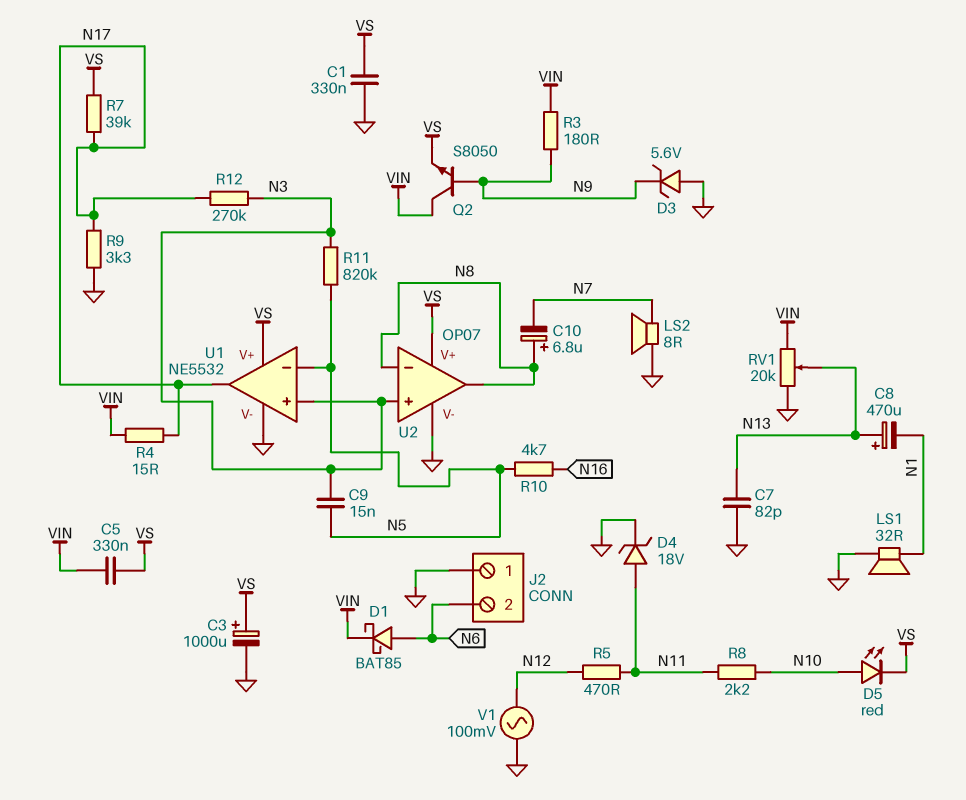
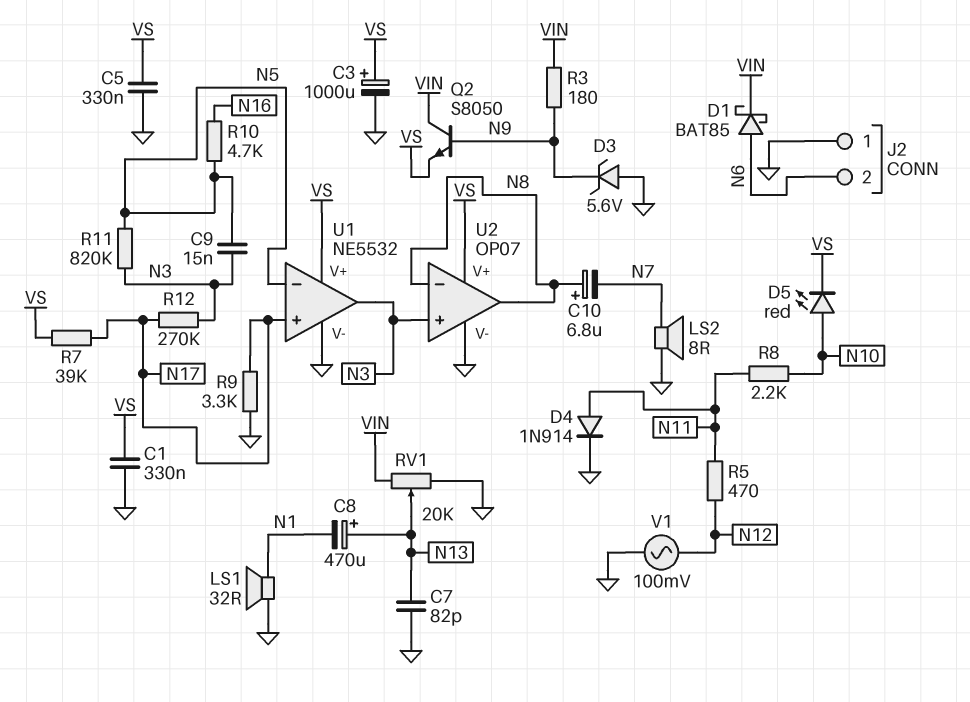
C5: 330nF (VIN, VS) -> 330nF (GND, VS)
D4: zener 18V (A N11, K GND) -> diode 1N914 (A N11, K GND)
R4: 15 (N17, VIN) -> none
U1 pin in+: N3 -> N17
U1 pin out: N17 -> N3

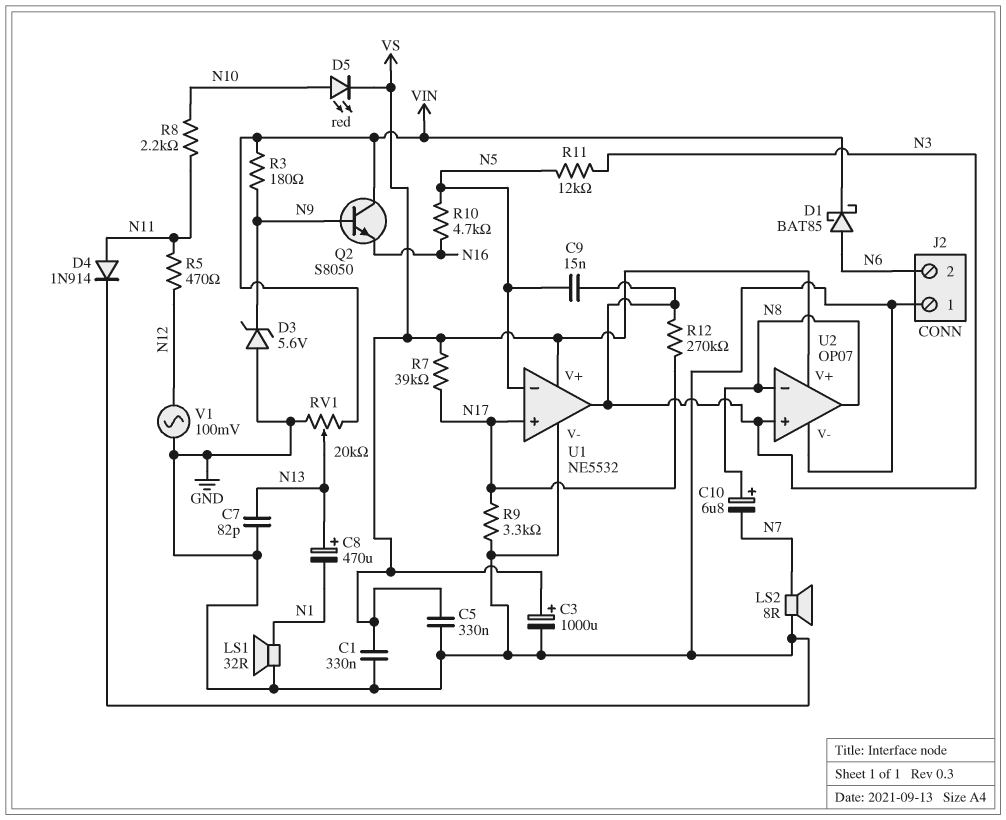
Q2: NPN S8050 (B N9, C VIN, E VS) -> NPN S8050 (B N9, C VIN, E N16)
R11: 820k (N3, N5) -> 12k (N3, N5)

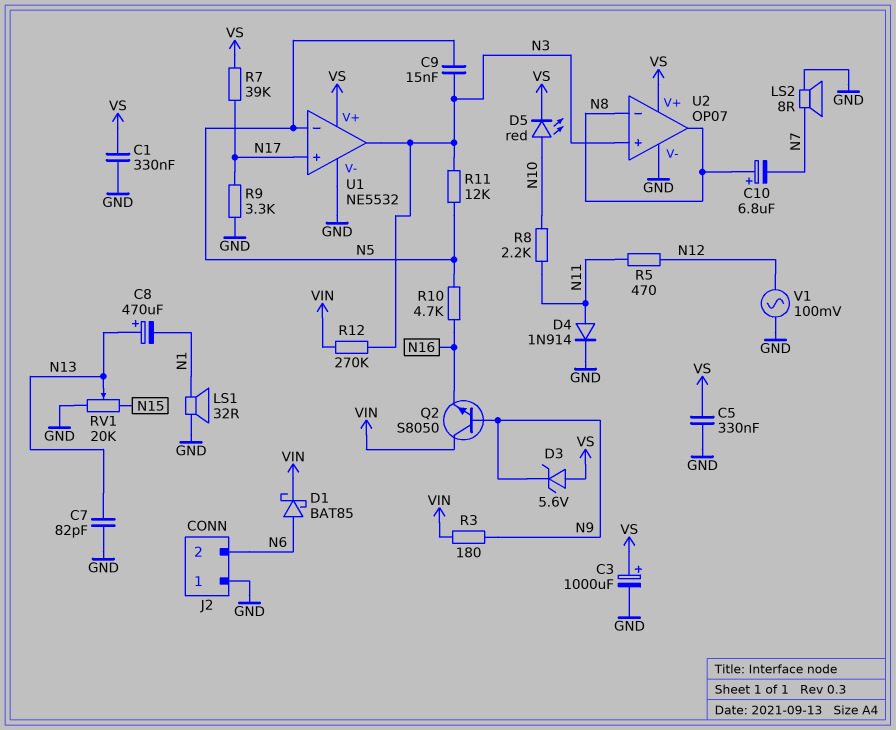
D3: zener 5.6V (A GND, K N9) -> zener 5.6V (A VS, K N9)
R12: 270k (N3, N17) -> 270k (N3, VIN)
RV1: 20k (GND, VIN, wiper N13) -> 20k (GND, N15, wiper N13)

